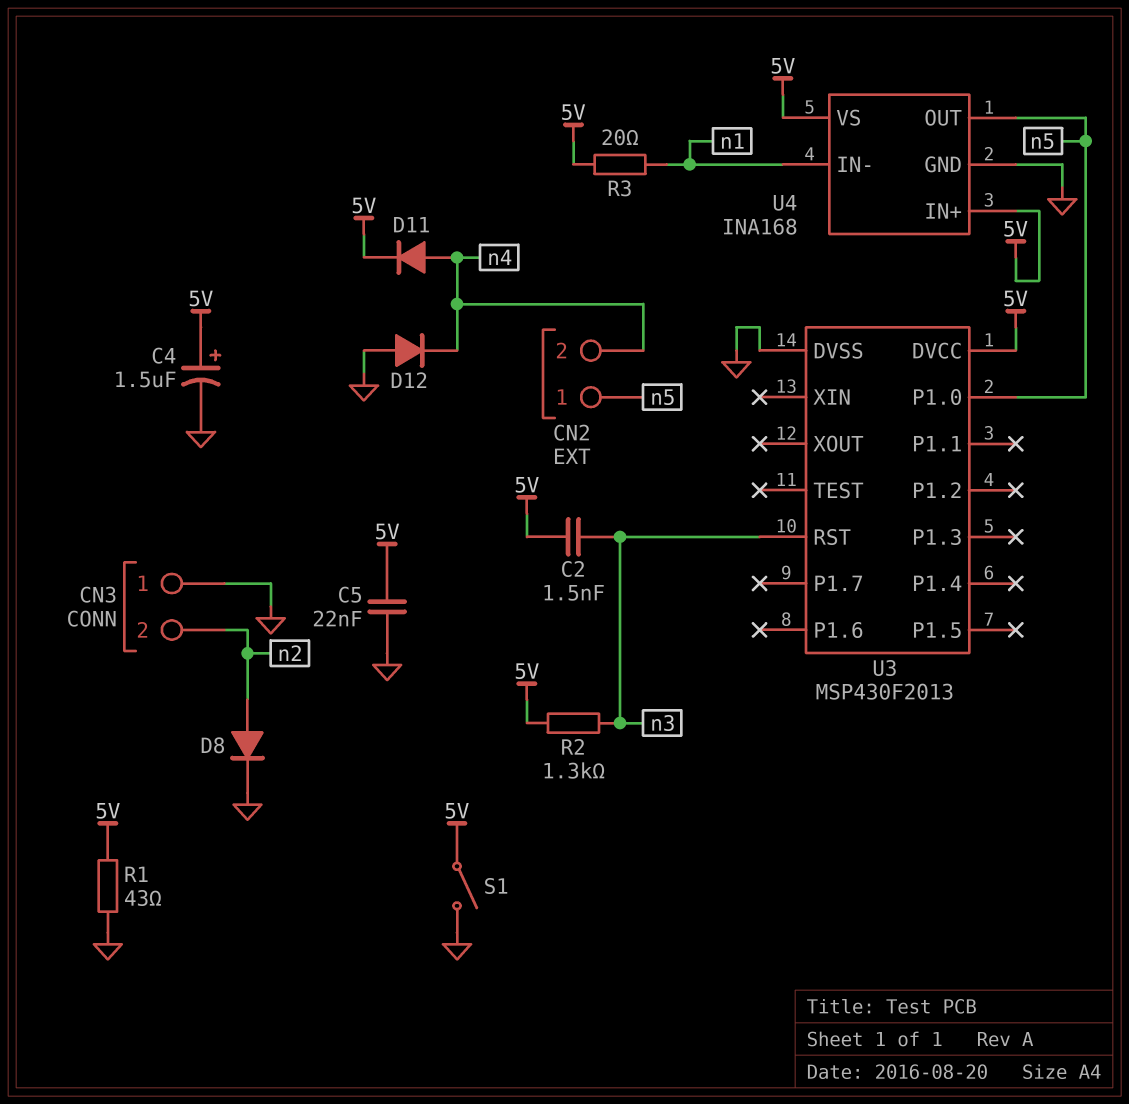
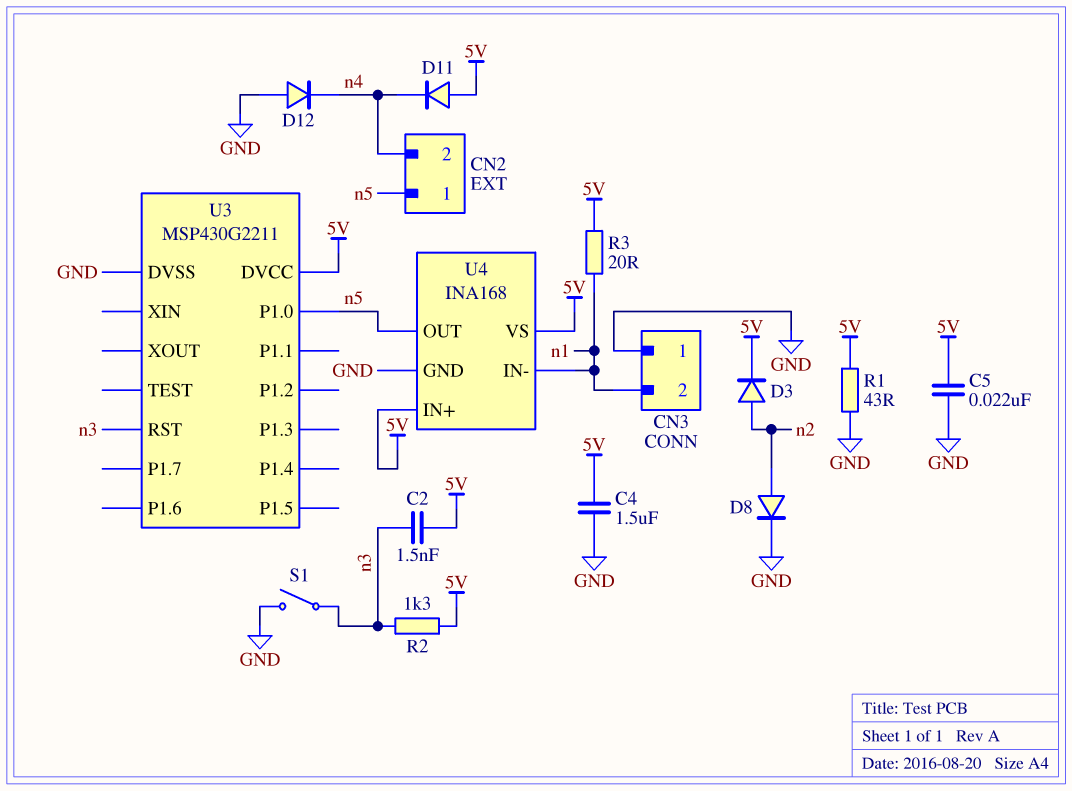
C4: 1.5uF (plus 5V, minus GND) -> 1.5uF (5V, GND)
CN3 pin 2: n2 -> n1
D3: none -> diode (A n2, K 5V)
D11: diode (A n4, K 5V) -> diode (A 5V, K n4)
S1: switch (5V, GND) -> switch (GND, n3)
U3: MSP430F2013 -> MSP430G2211

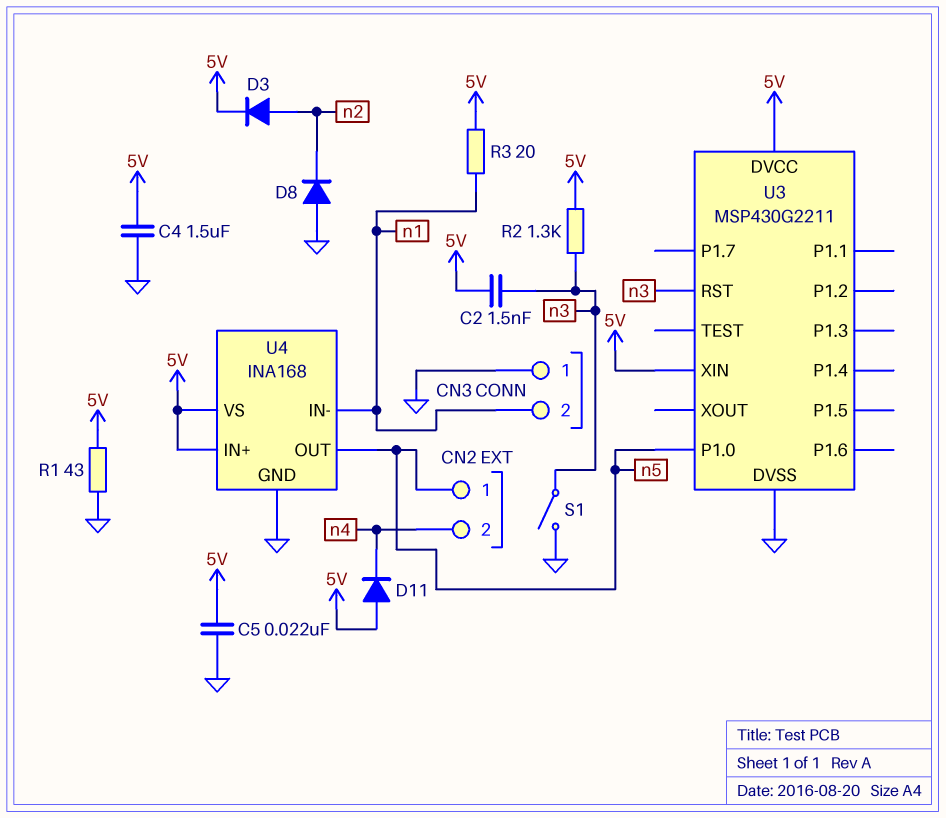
D8: diode (A n2, K GND) -> diode (A GND, K n2)
D12: diode (A GND, K n4) -> none
U3 pin XIN: none -> 5V

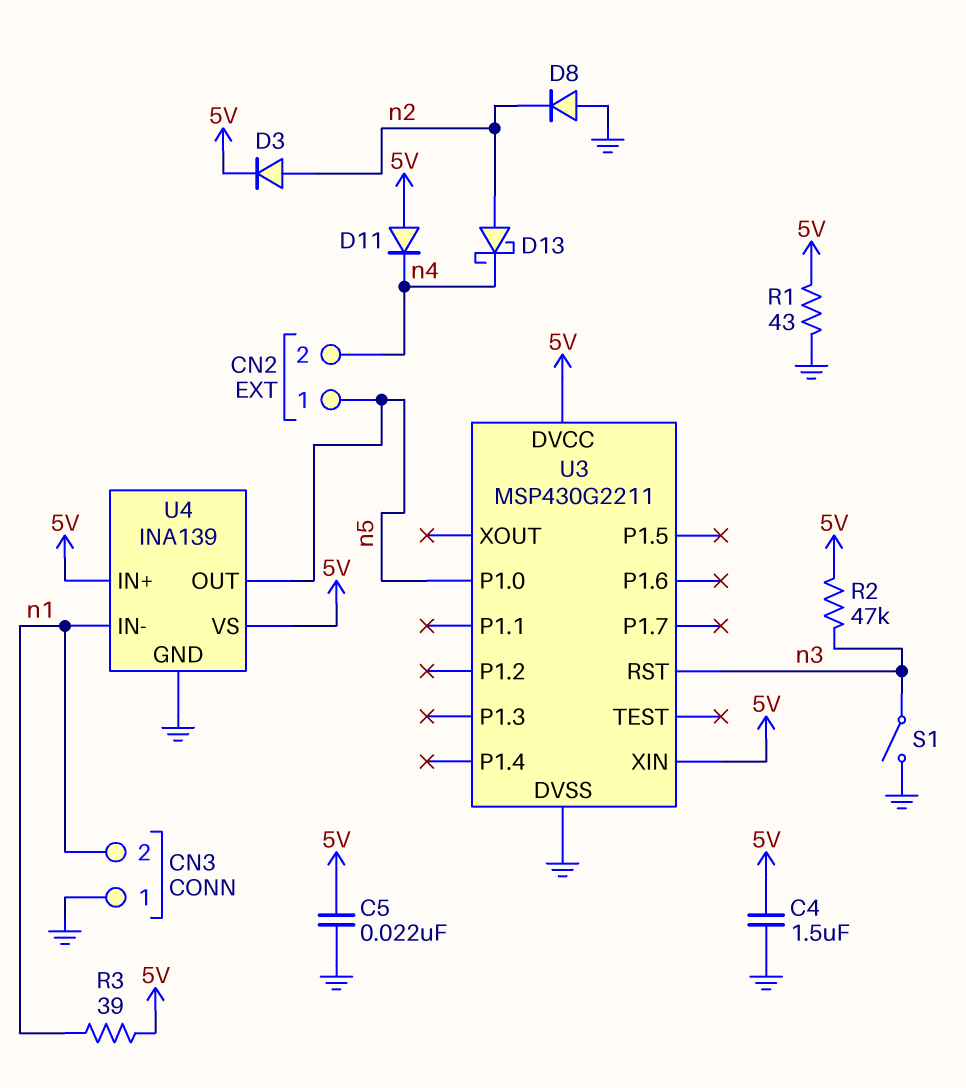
C2: 1.5nF (5V, n3) -> none
D13: none -> schottky (A n2, K n4)
R2: 1.3k (5V, n3) -> 47k (5V, n3)
R3: 20 (5V, n1) -> 39 (5V, n1)
U4: INA168 -> INA139

